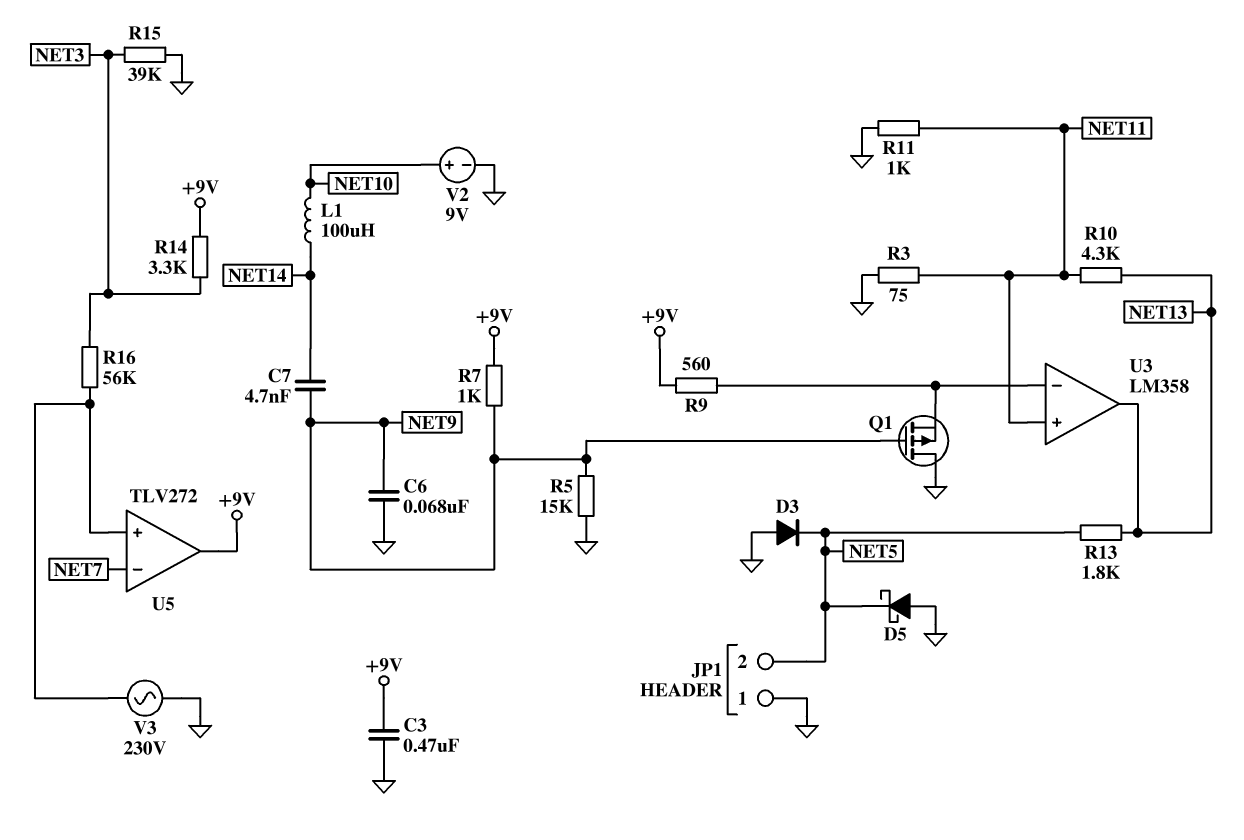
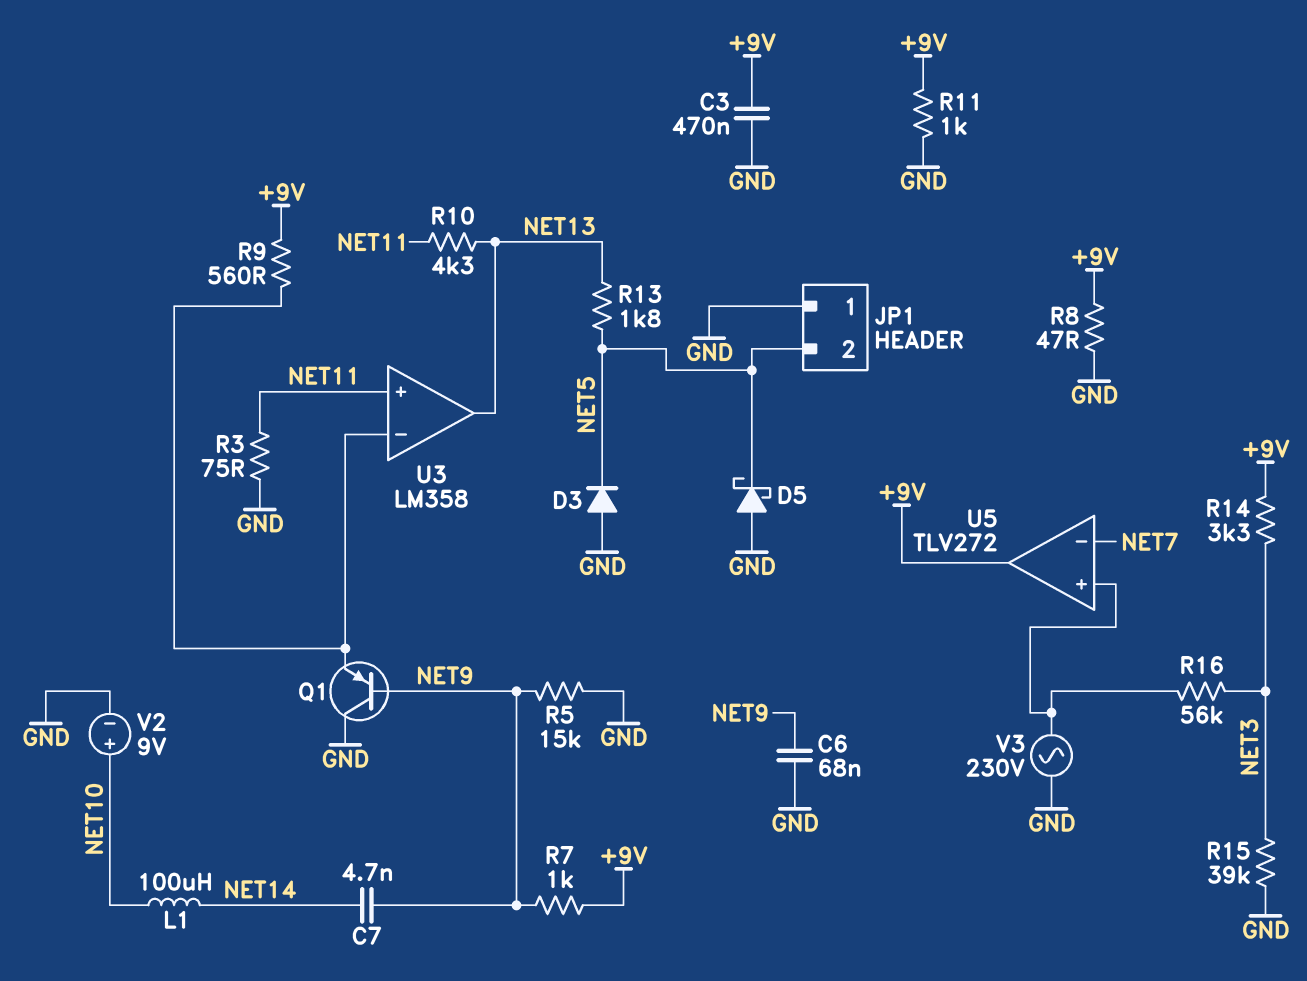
Q1: PMOS (G NET9, D GND, S U3/in-) -> PNP (B NET9, C GND, E U3/in-)
R8: none -> 47 (+9V, GND)
R11: 1k (GND, NET11) -> 1k (+9V, GND)

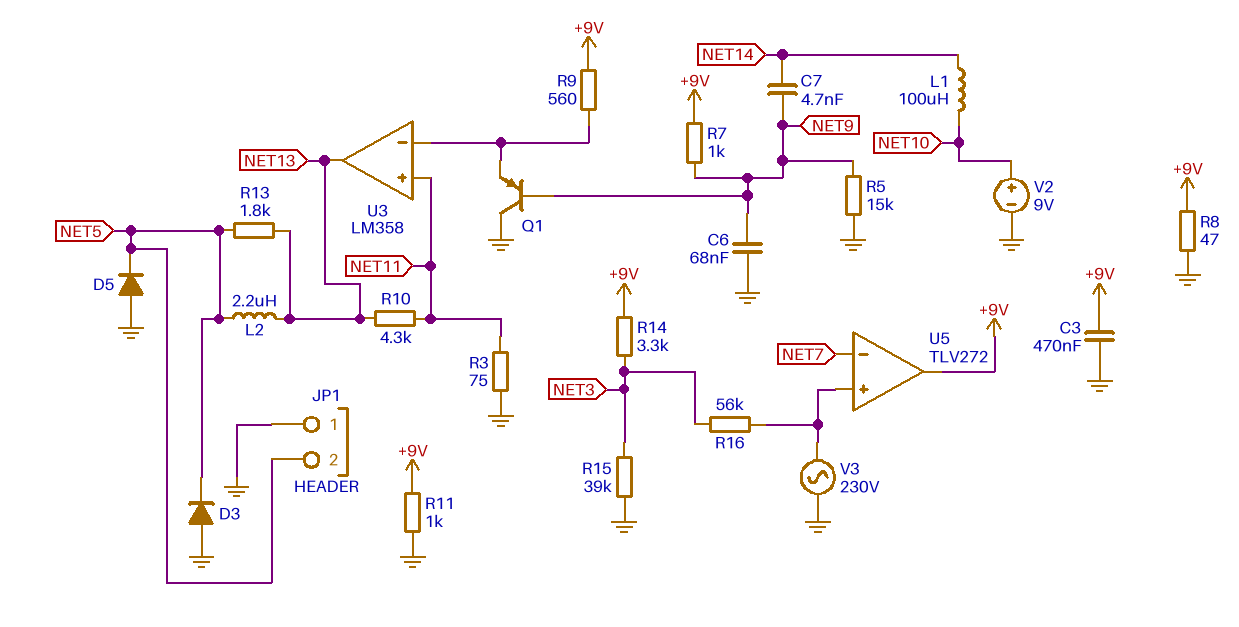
D5: schottky (A GND, K NET5) -> diode (A GND, K NET5)
L2: none -> 2.2uH (NET5, NET13)

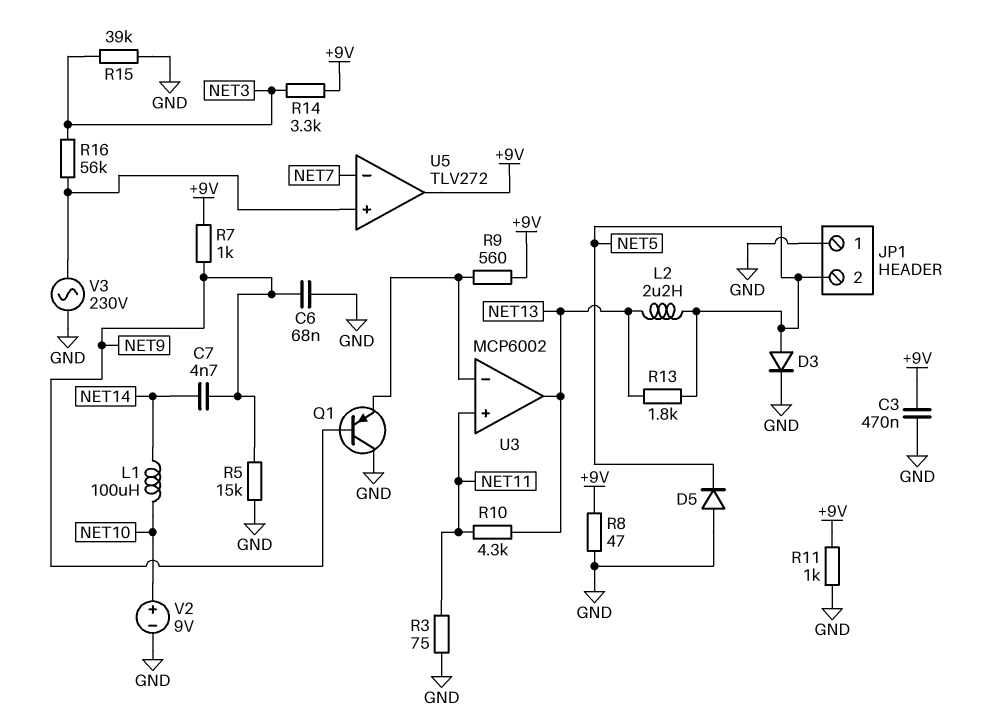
D3: diode (A GND, K NET5) -> diode (A NET5, K GND)
U3: LM358 -> MCP6002

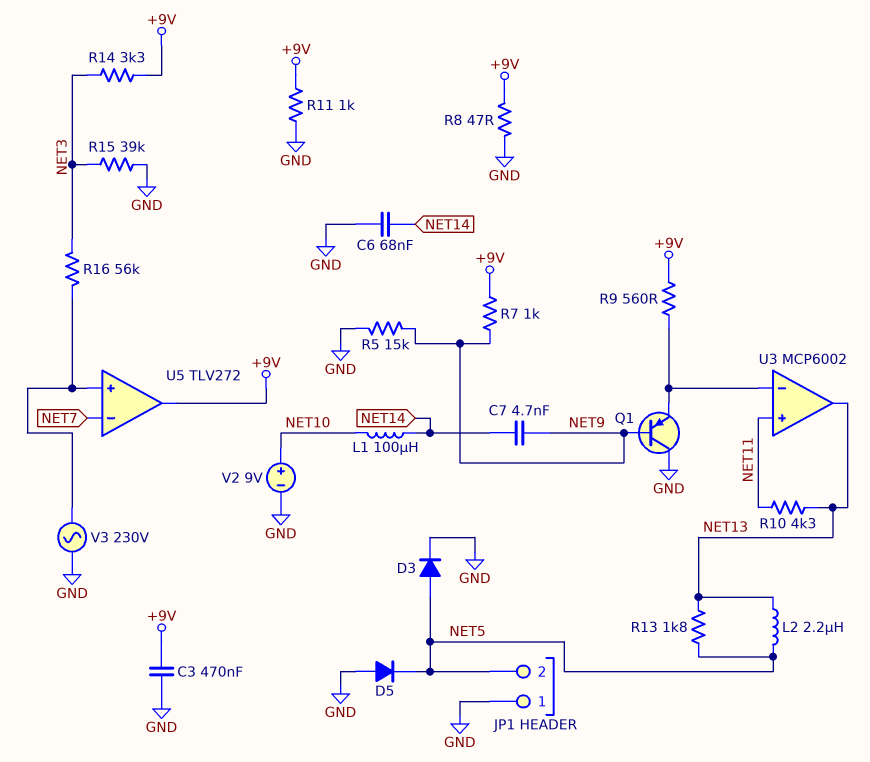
C6: 68nF (GND, NET9) -> 68nF (GND, NET14)
R3: 75 (GND, NET11) -> none

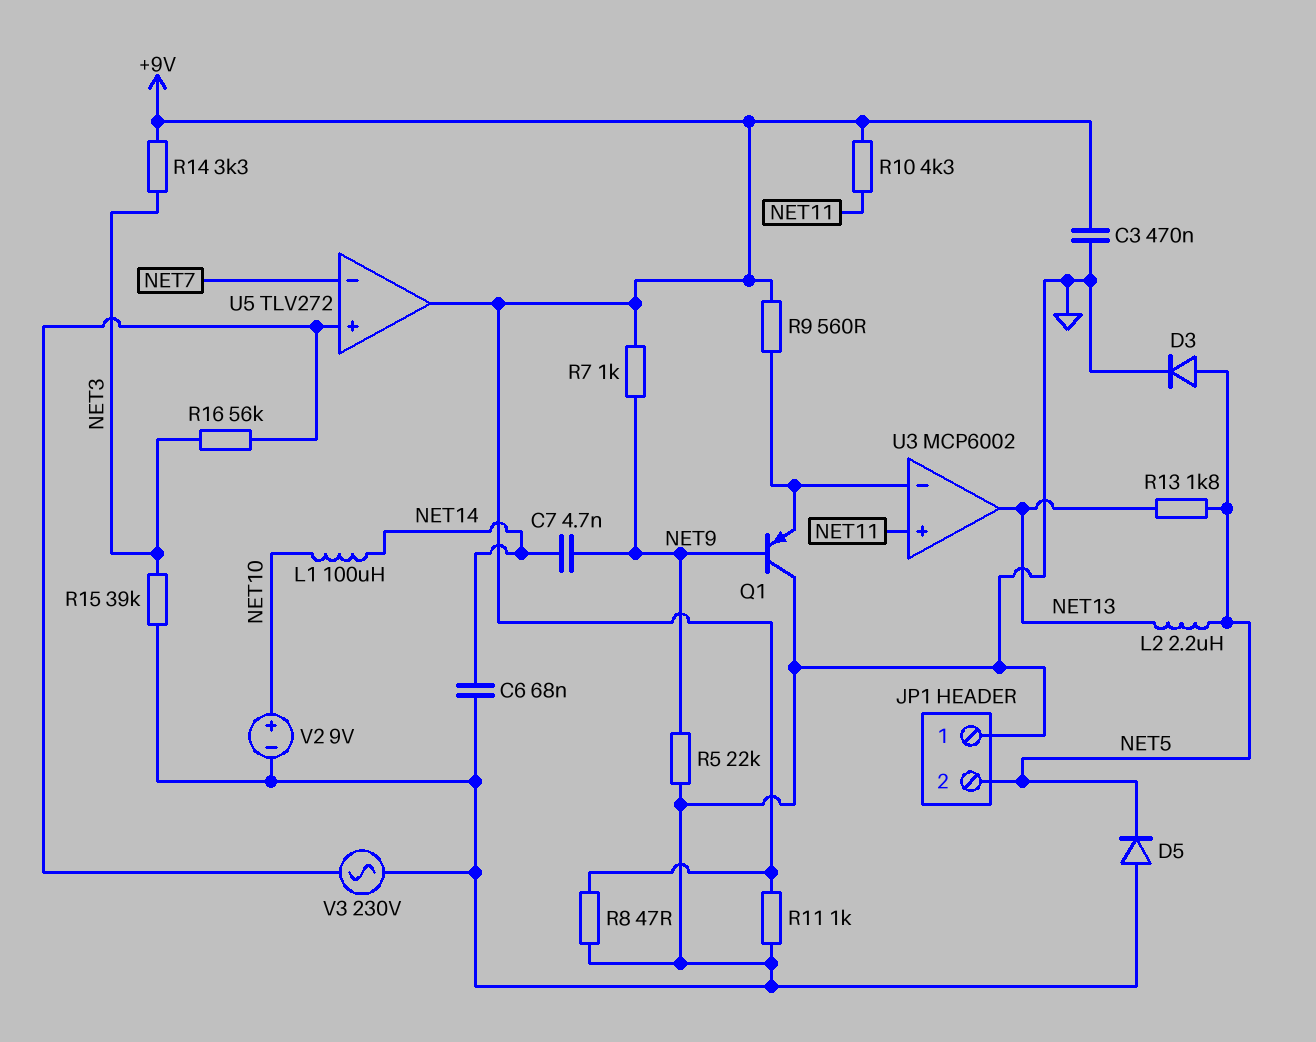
R5: 15k (GND, NET9) -> 22k (GND, NET9)
R10: 4.3k (NET11, NET13) -> 4.3k (+9V, NET11)

